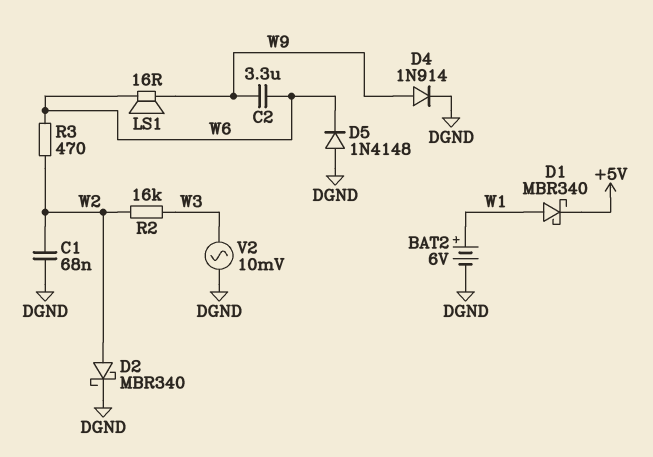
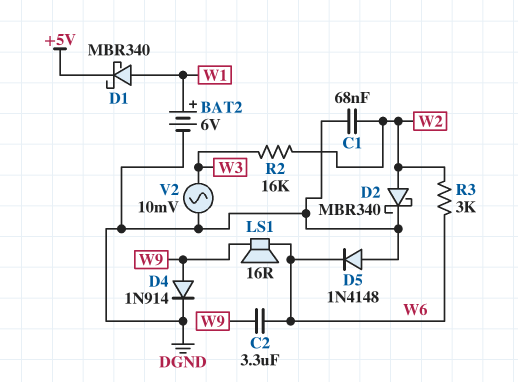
R3: 470 (W2, W6) -> 3k (W2, W6)

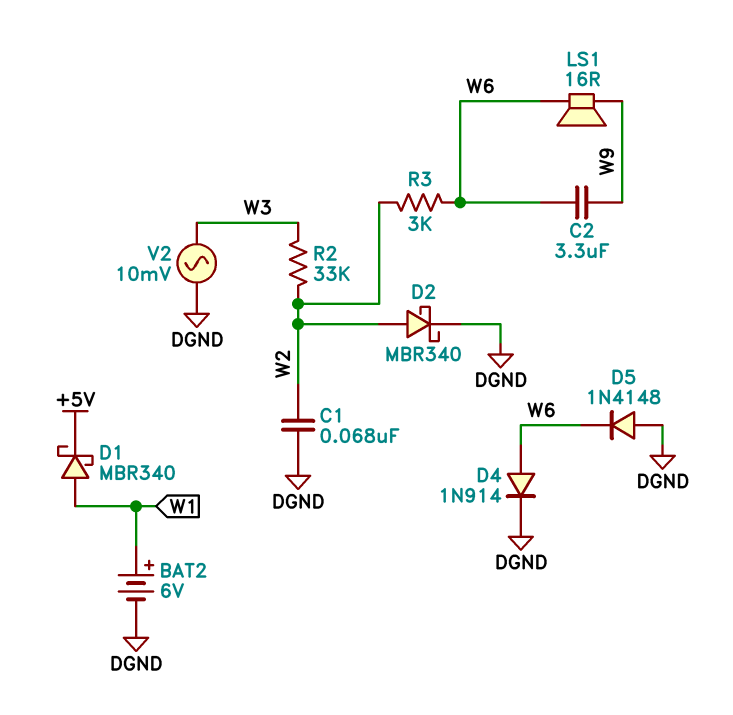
D4: diode 1N914 (A W9, K DGND) -> diode 1N914 (A W6, K DGND)
R2: 16k (W2, W3) -> 33k (W2, W3)

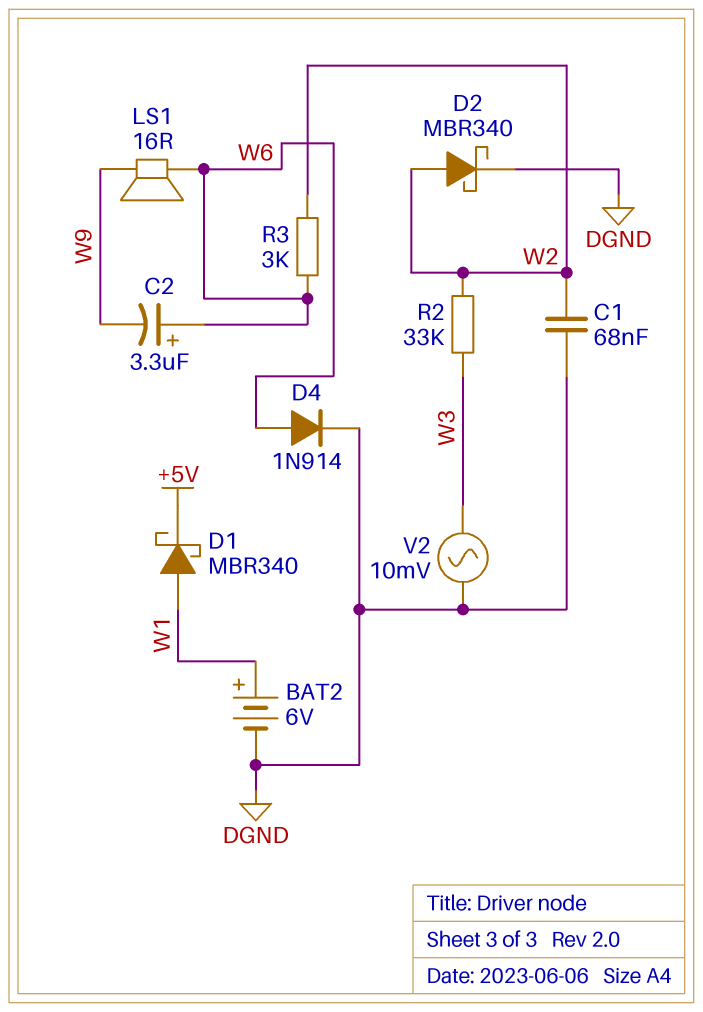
C2: 3.3uF (W6, W9) -> 3.3uF (plus W6, minus W9)
D5: diode 1N4148 (A DGND, K W6) -> none

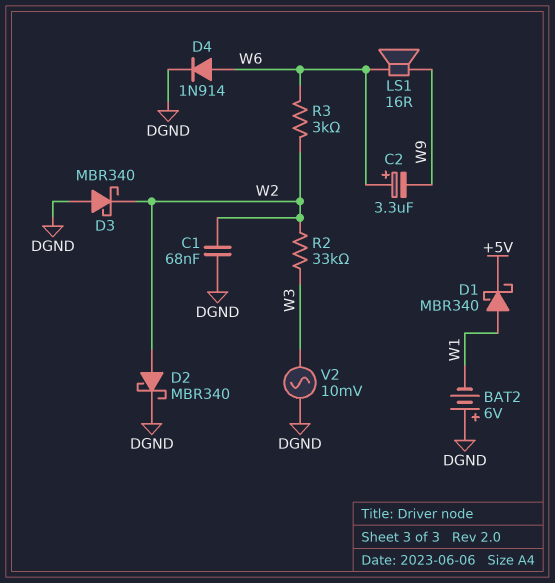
BAT2: 6V (plus W1, minus DGND) -> 6V (plus DGND, minus W1)
D3: none -> schottky MBR340 (A DGND, K W2)

